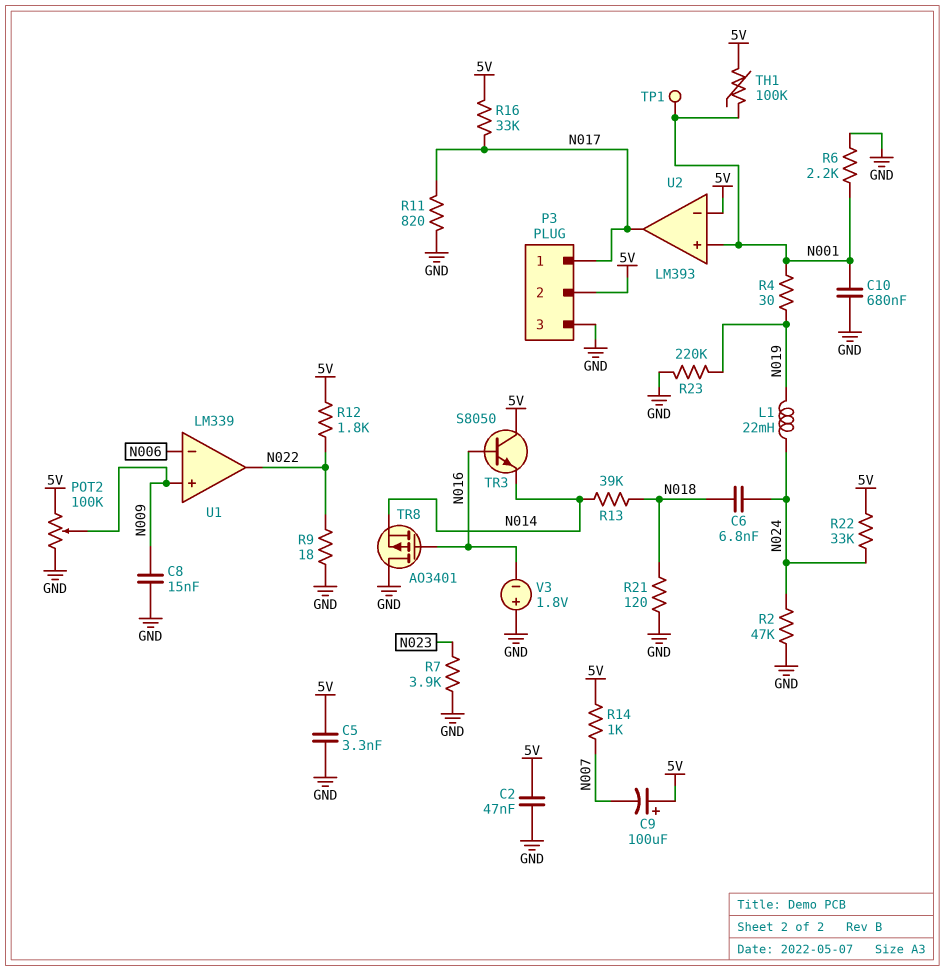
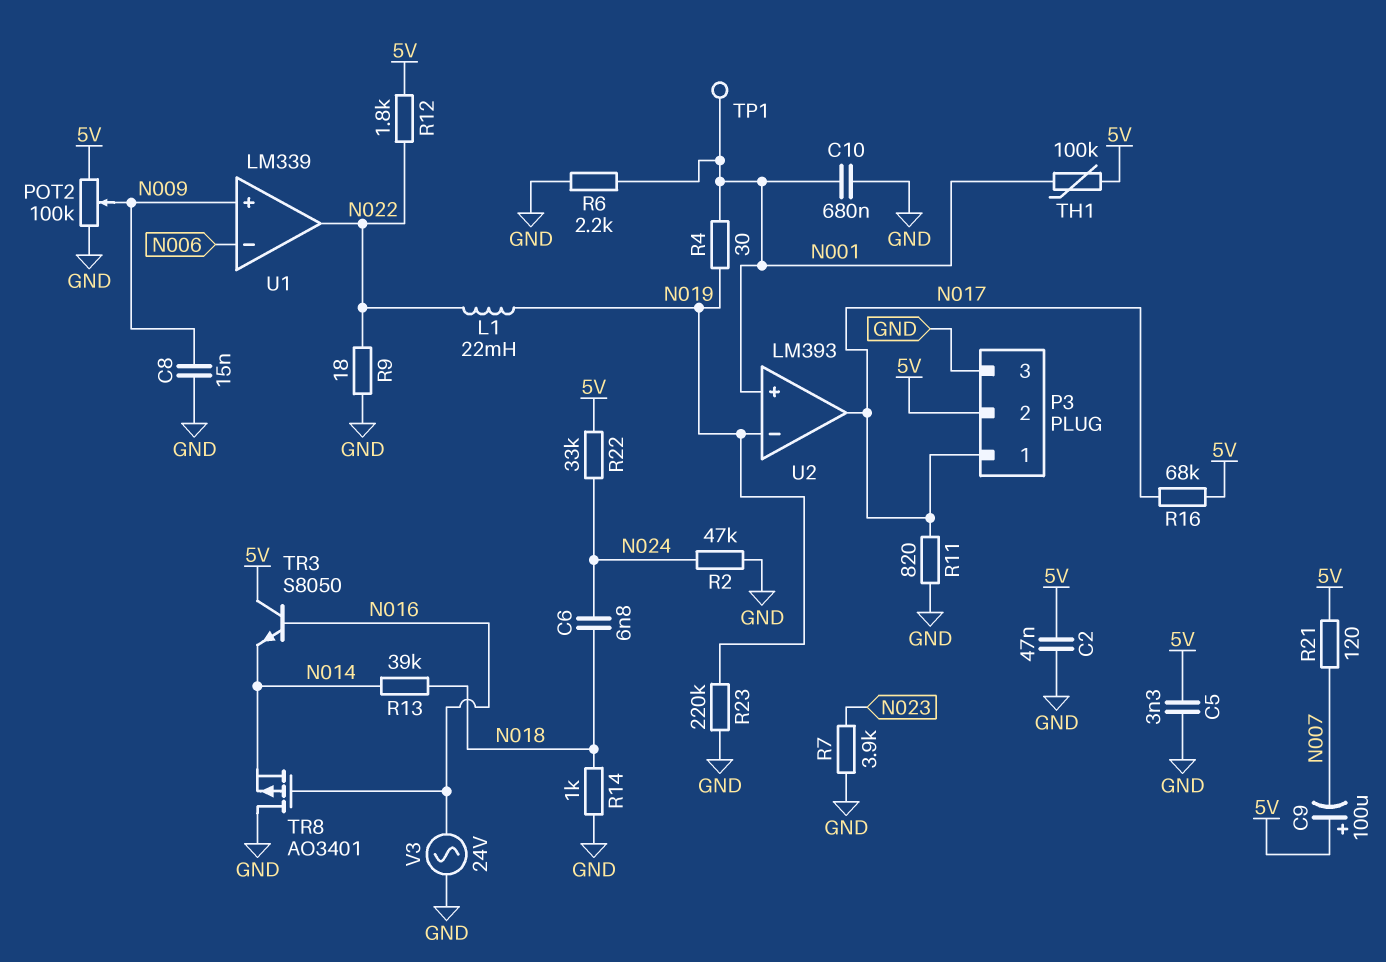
L1: 22mH (N019, N024) -> 22mH (N019, N022)
R14: 1k (5V, N007) -> 1k (GND, N018)
R16: 33k (5V, N017) -> 68k (5V, N017)
R21: 120 (GND, N018) -> 120 (5V, N007)
U2 pin in-: 5V -> N019
V3: 1.8V (plus GND, minus N016) -> AC 24V (GND, N016)

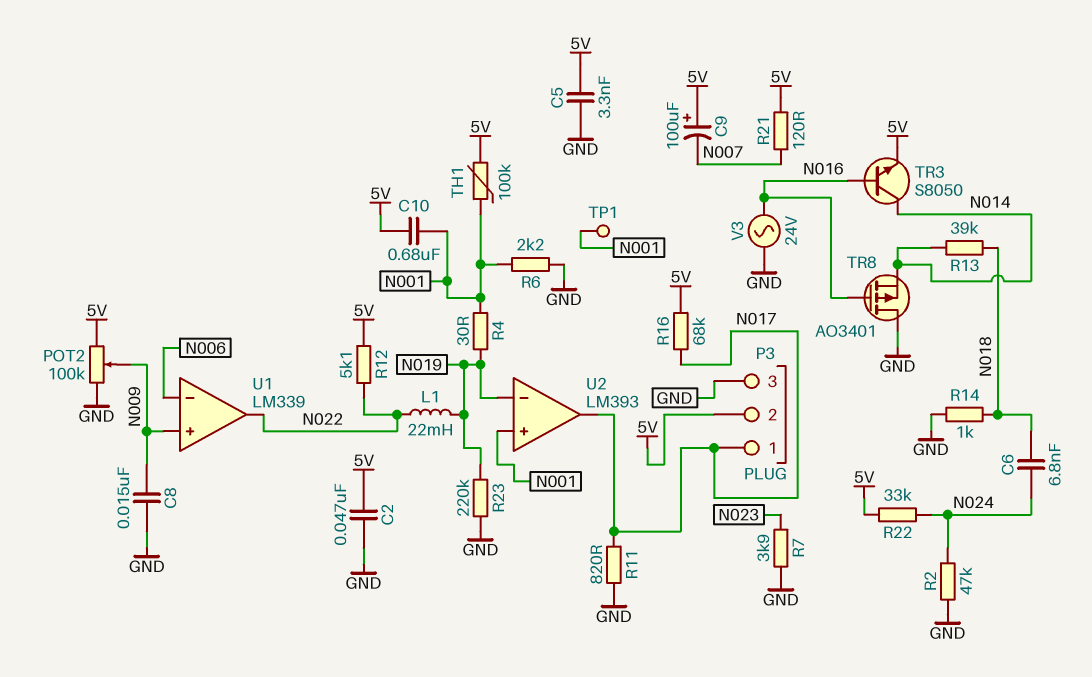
C10: 680nF (GND, N001) -> 680nF (5V, N001)
R9: 18 (GND, N022) -> none
R12: 1.8k (5V, N022) -> 5.1k (5V, N022)
TR3: NPN S8050 (B N016, C 5V, E N014) -> NPN S8050 (B N016, C N014, E 5V)

